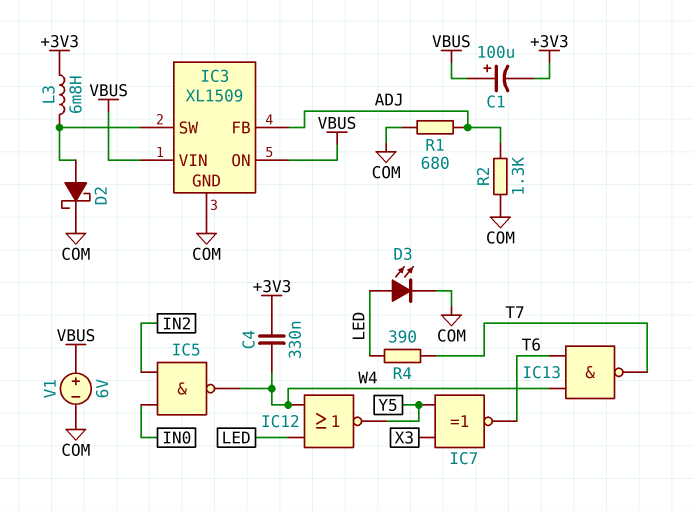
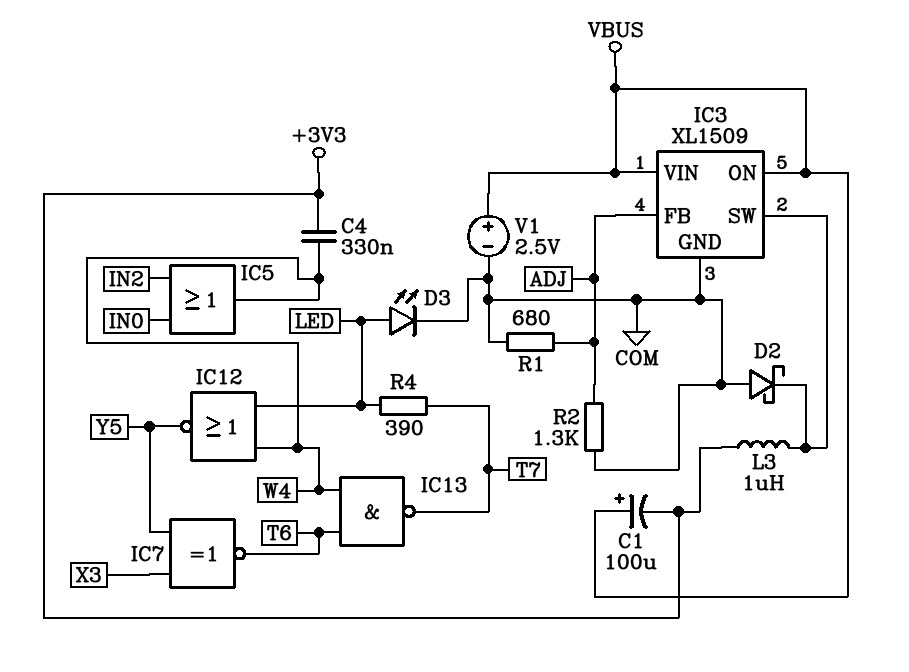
D2: schottky (A IC3/SW, K COM) -> schottky (A COM, K IC3/SW)
IC5: NAND (in IN0, in IN2, out W4) -> OR (in IN0, in IN2, out W4)
L3: 6.8mH (+3V3, IC3/SW) -> 1uH (+3V3, IC3/SW)
V1: 6V (plus VBUS, minus COM) -> 2.5V (plus VBUS, minus COM)

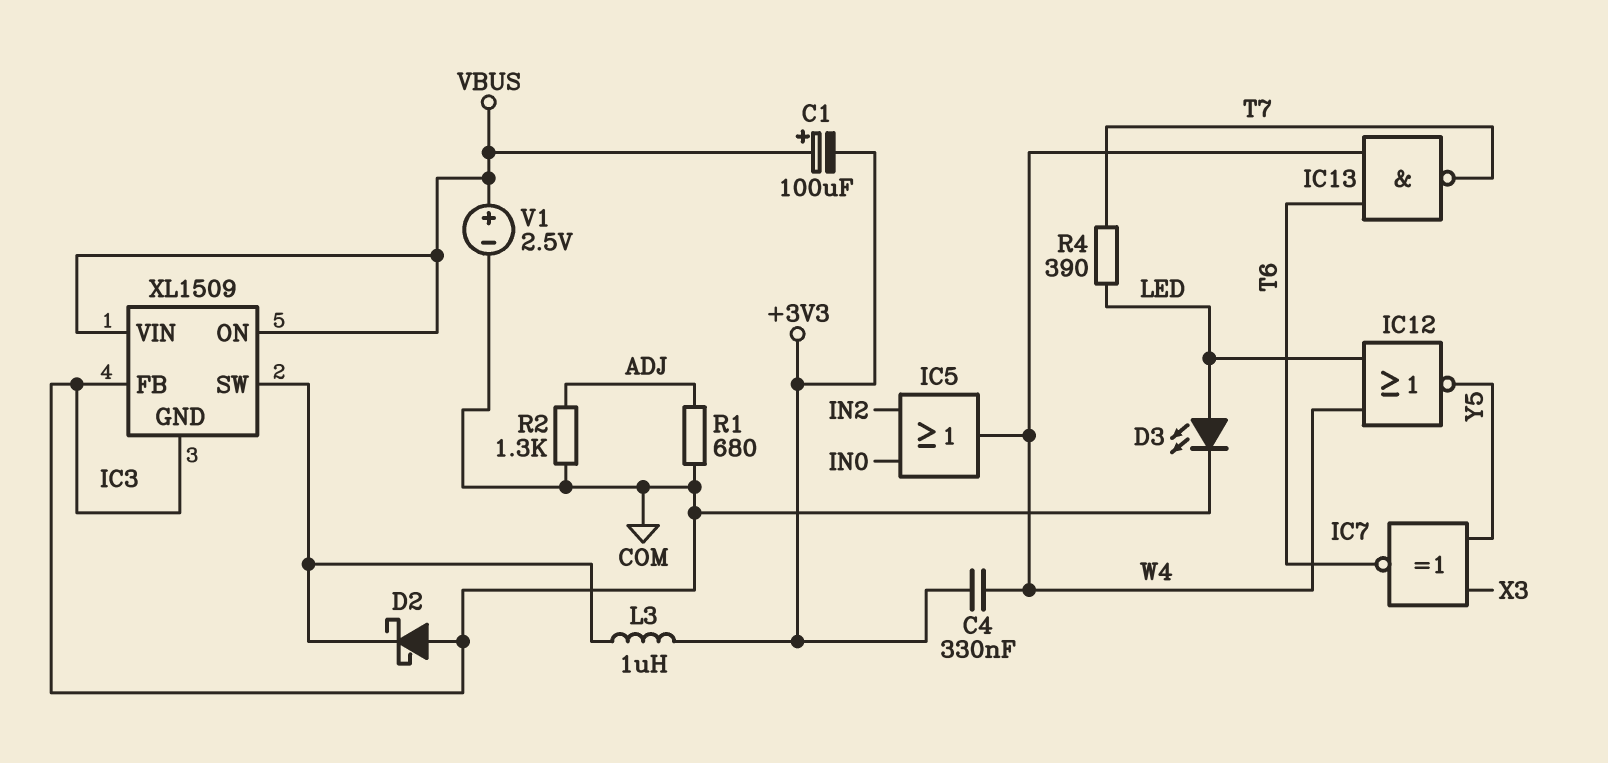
IC3 pin FB: ADJ -> COM

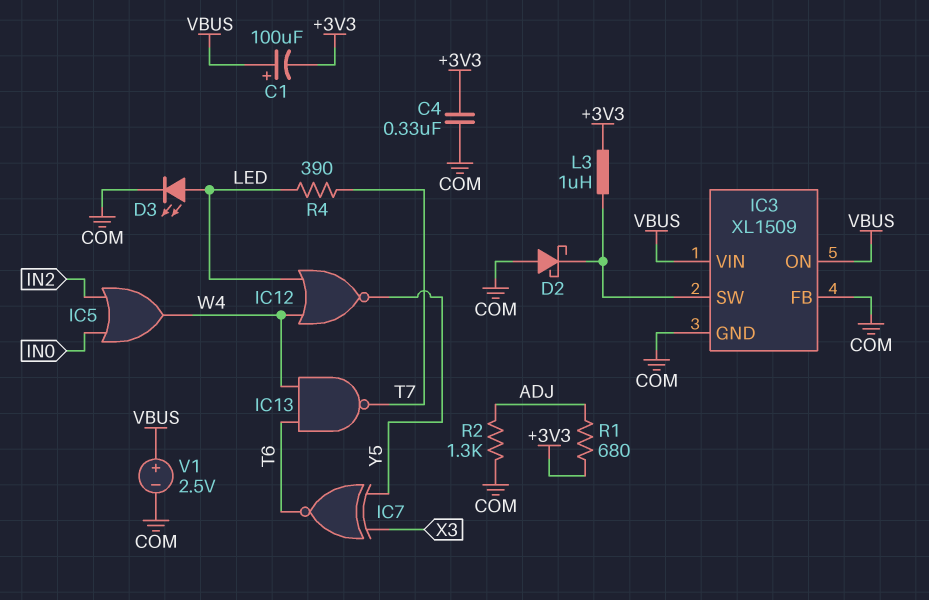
C4: 330nF (+3V3, W4) -> 330nF (+3V3, COM)
R1: 680 (ADJ, COM) -> 680 (+3V3, ADJ)

